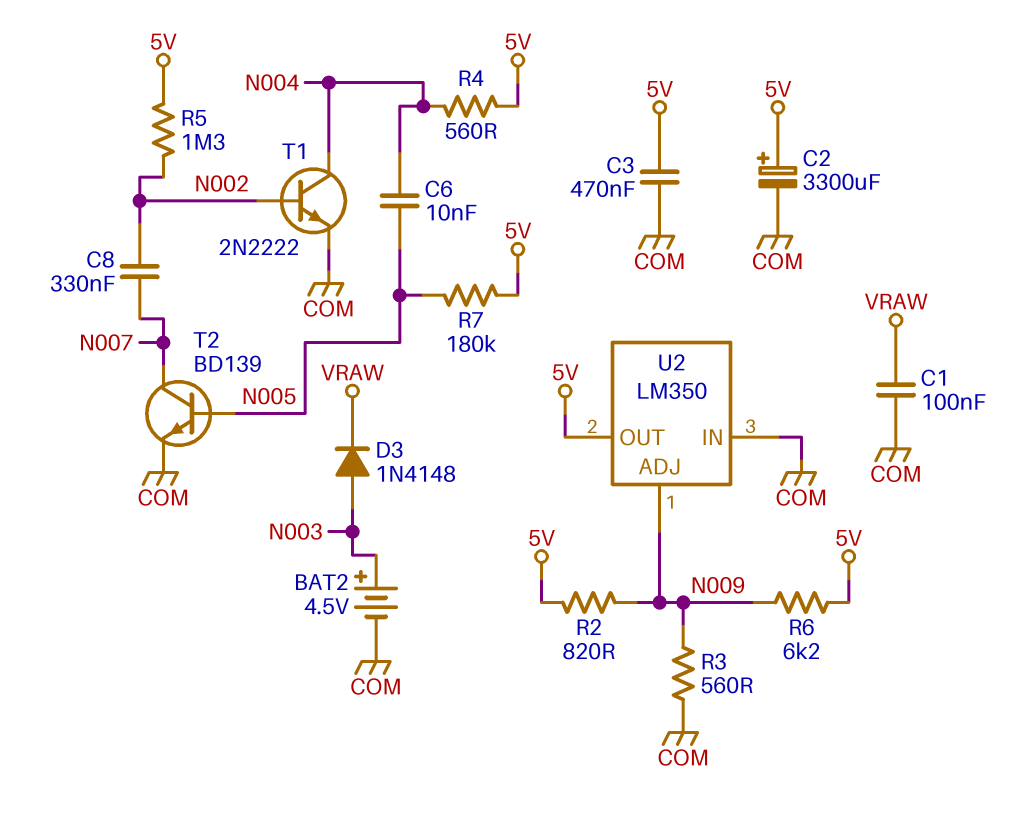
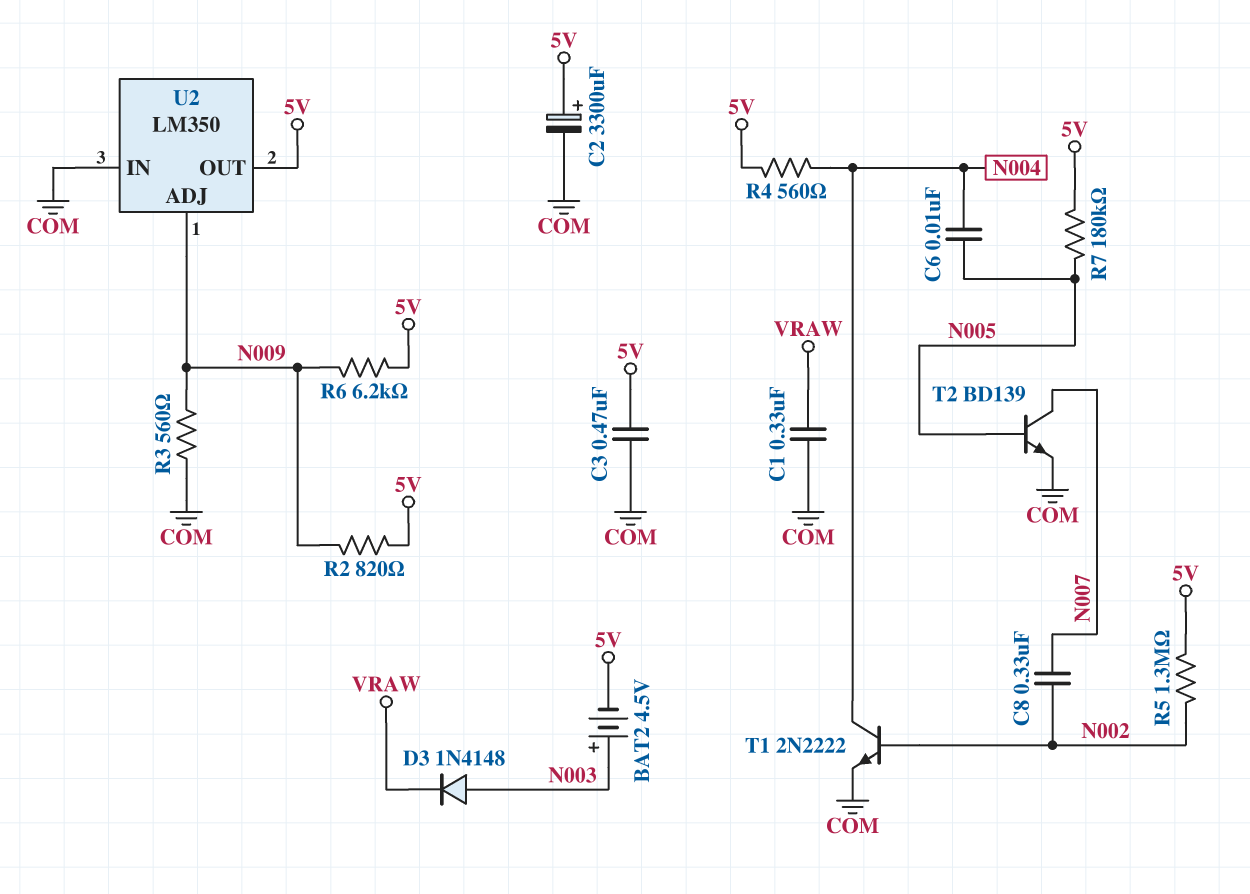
BAT2: 4.5V (plus N003, minus COM) -> 4.5V (plus N003, minus 5V)
C1: 100nF (COM, VRAW) -> 330nF (COM, VRAW)

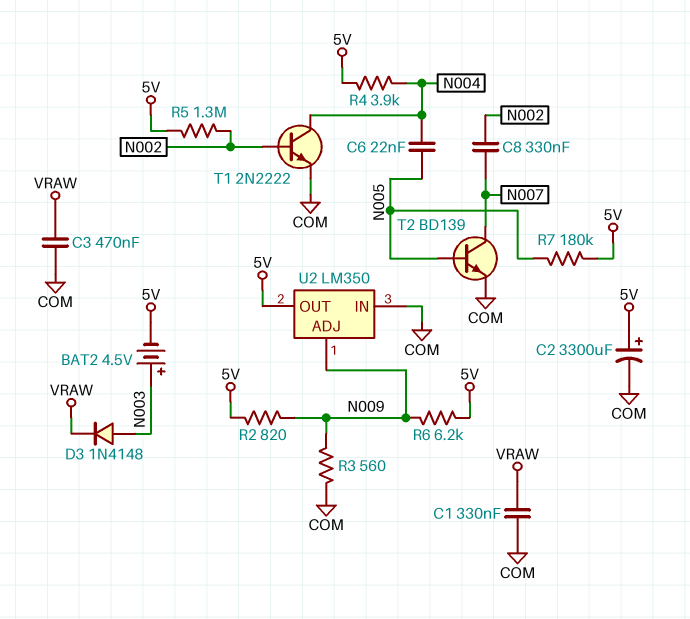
C3: 470nF (5V, COM) -> 470nF (COM, VRAW)
C6: 10nF (N004, N005) -> 22nF (N004, N005)
R4: 560 (5V, N004) -> 3.9k (5V, N004)

